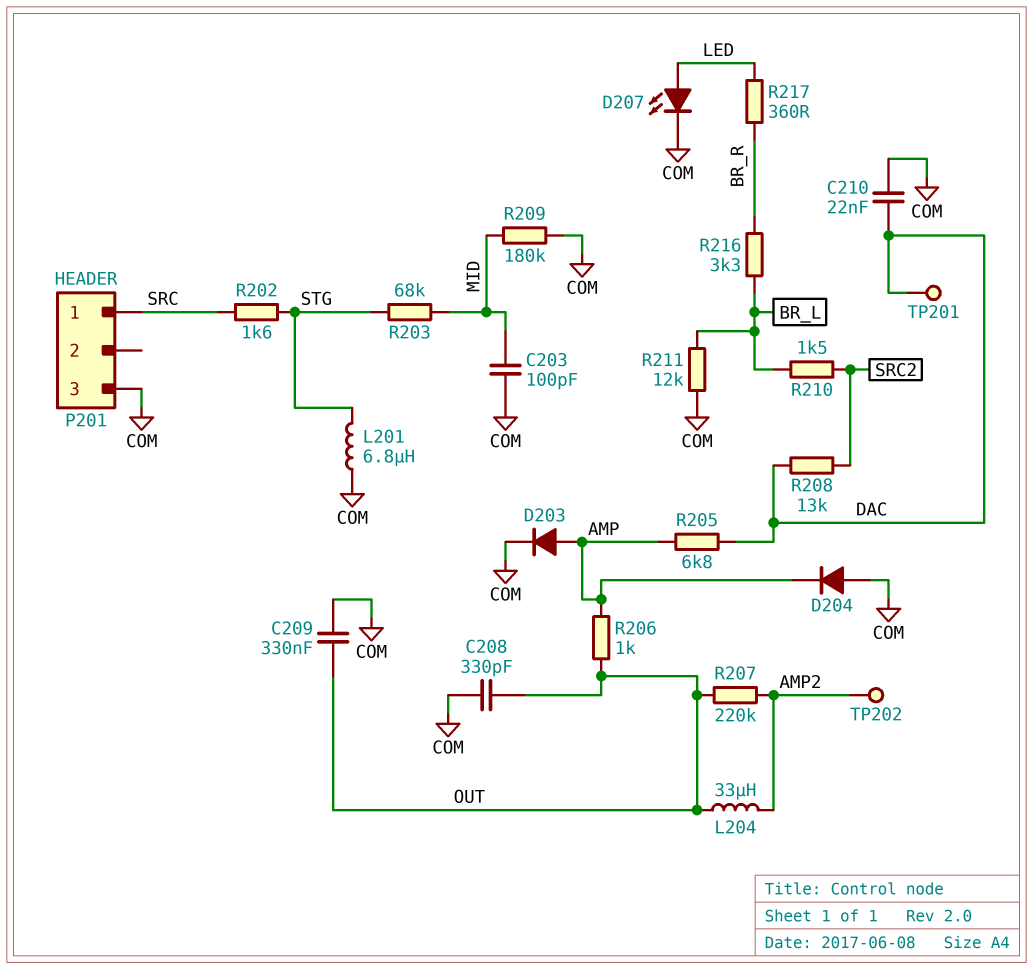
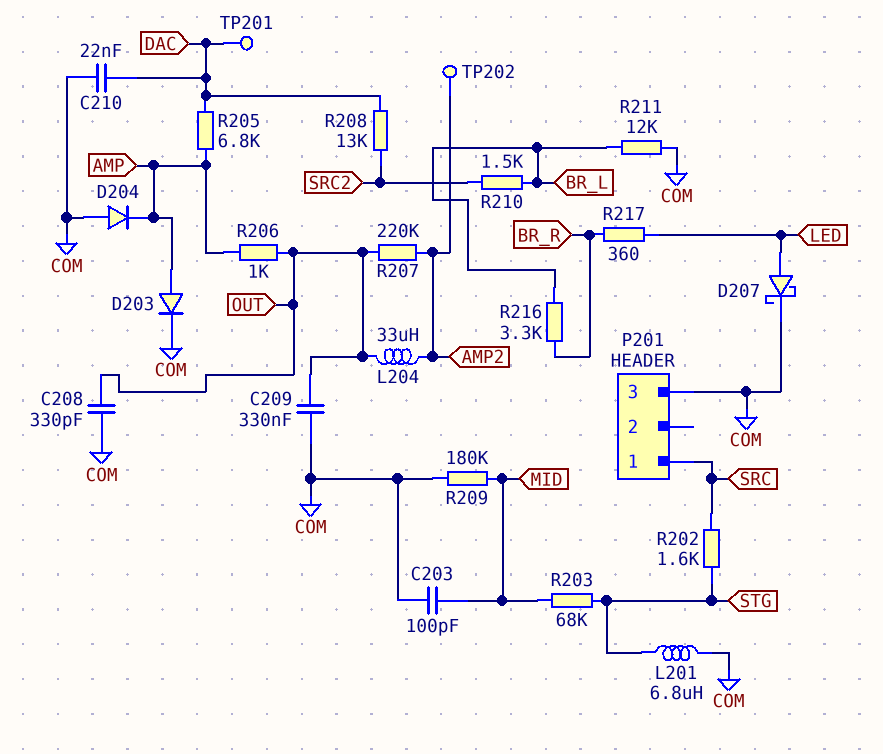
D207: LED (A LED, K COM) -> schottky (A LED, K COM)

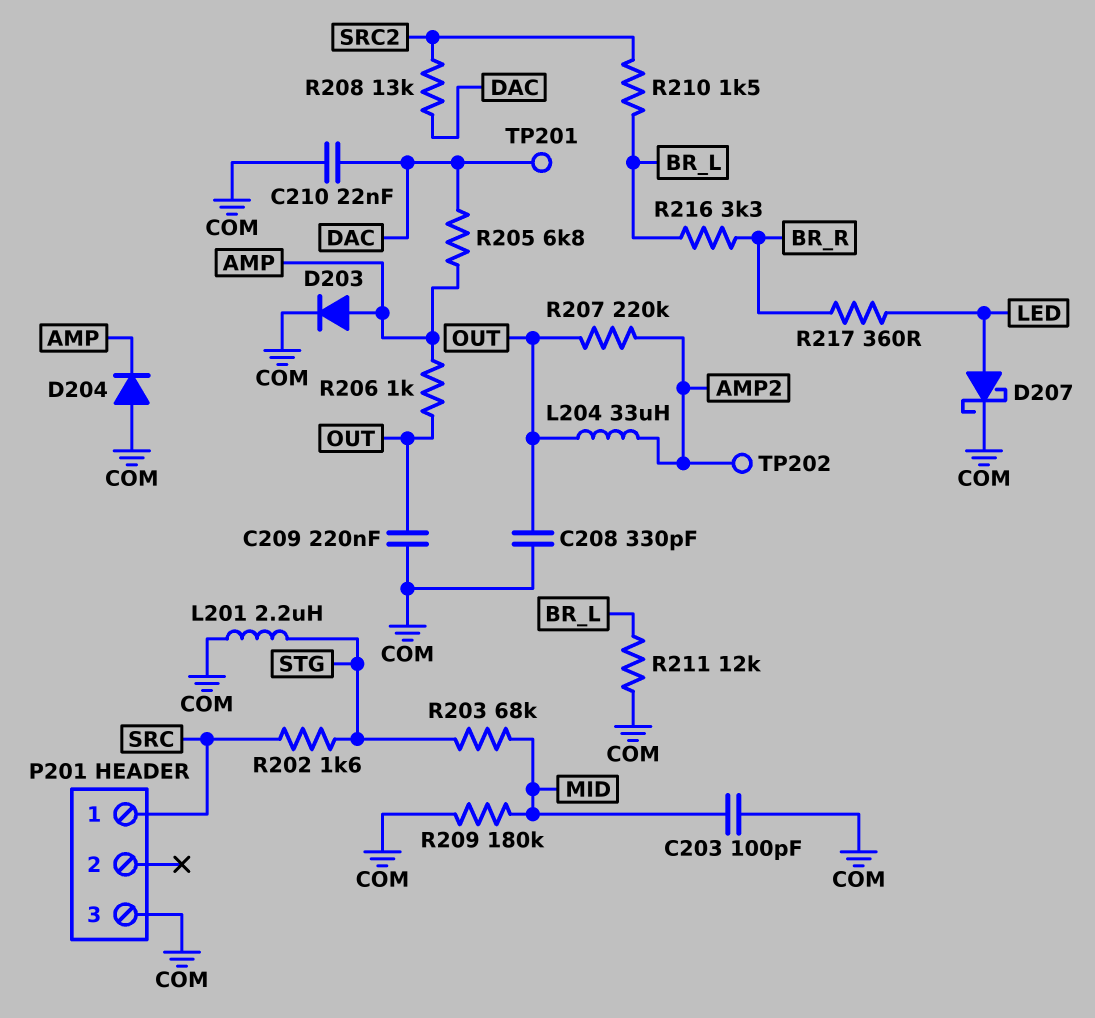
C209: 330nF (COM, OUT) -> 220nF (COM, OUT)
L201: 6.8uH (COM, STG) -> 2.2uH (COM, STG)

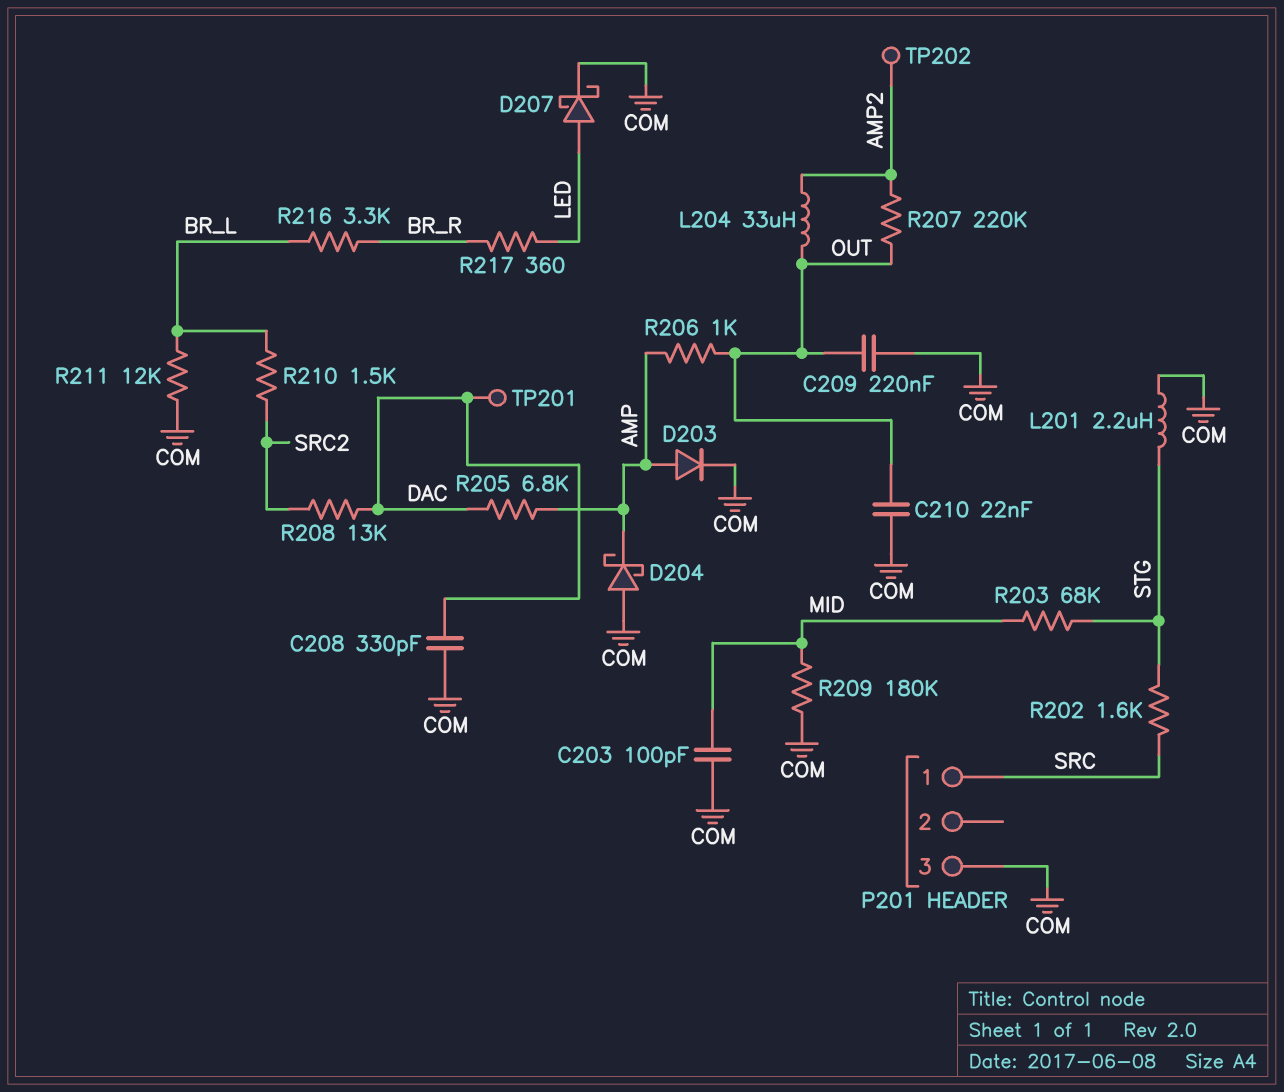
C208: 330pF (COM, OUT) -> 330pF (COM, DAC)
C210: 22nF (COM, DAC) -> 22nF (COM, OUT)
D204: diode (A COM, K AMP) -> schottky (A COM, K AMP)

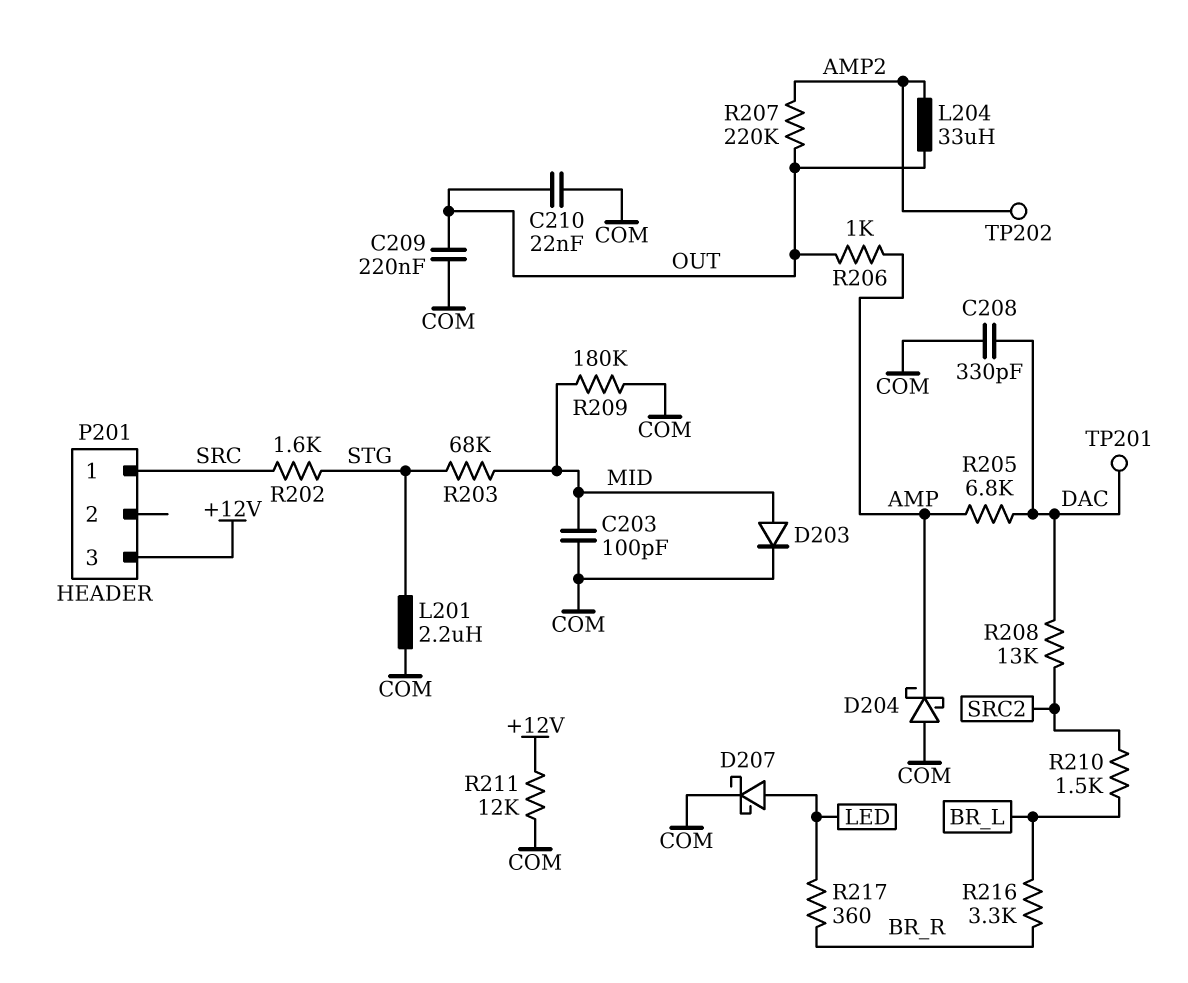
D203: diode (A AMP, K COM) -> diode (A MID, K COM)
P201 pin 3: COM -> +12V
R211: 12k (BR_L, COM) -> 12k (+12V, COM)

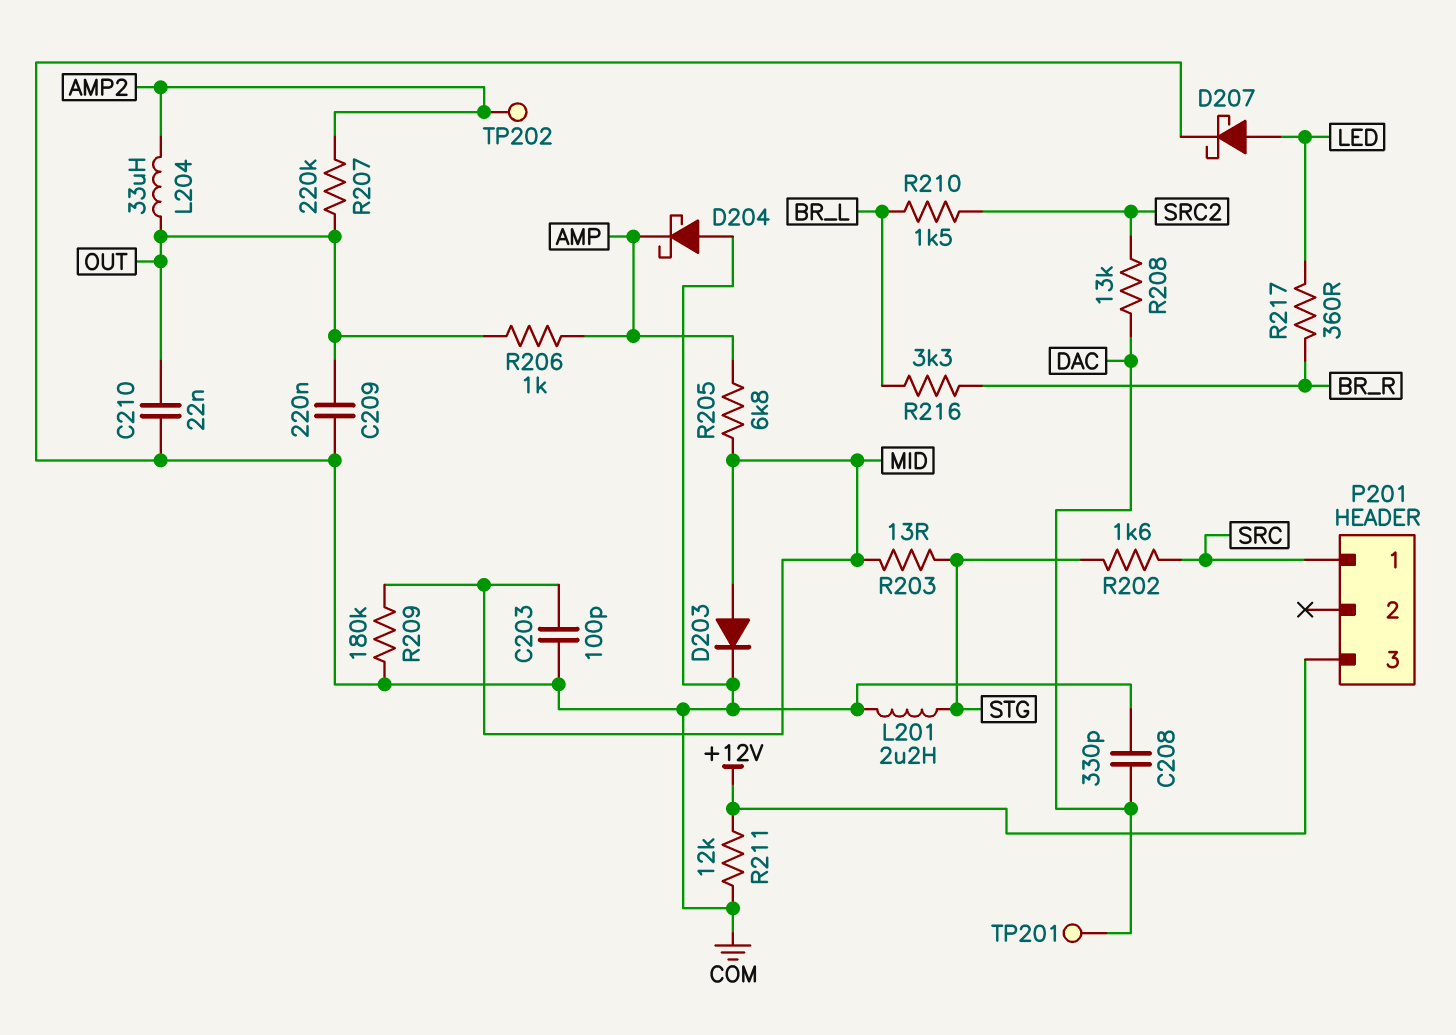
R203: 68k (MID, STG) -> 13 (MID, STG)
R205: 6.8k (AMP, DAC) -> 6.8k (AMP, MID)

